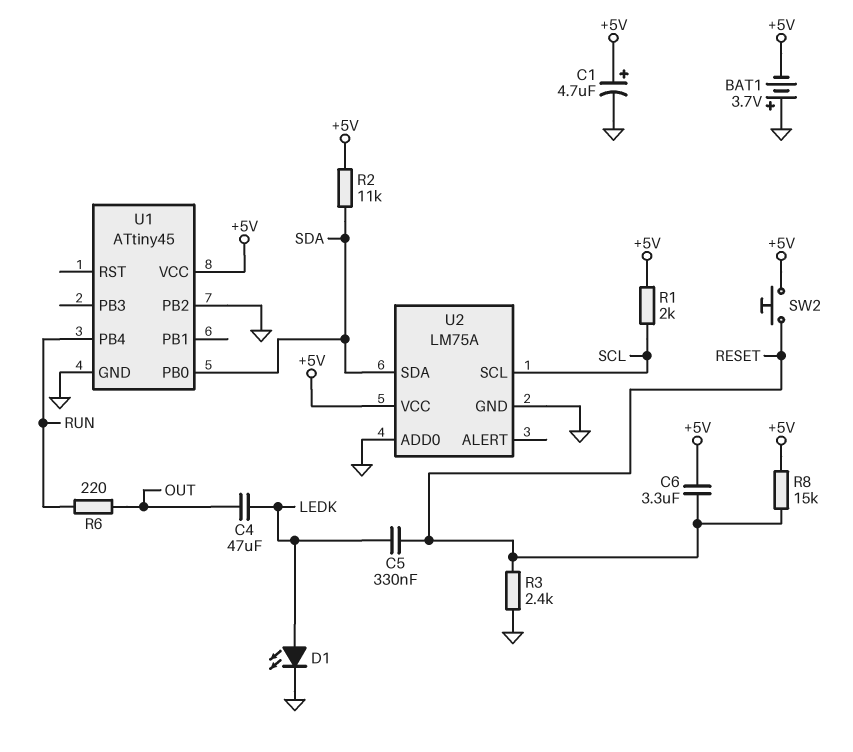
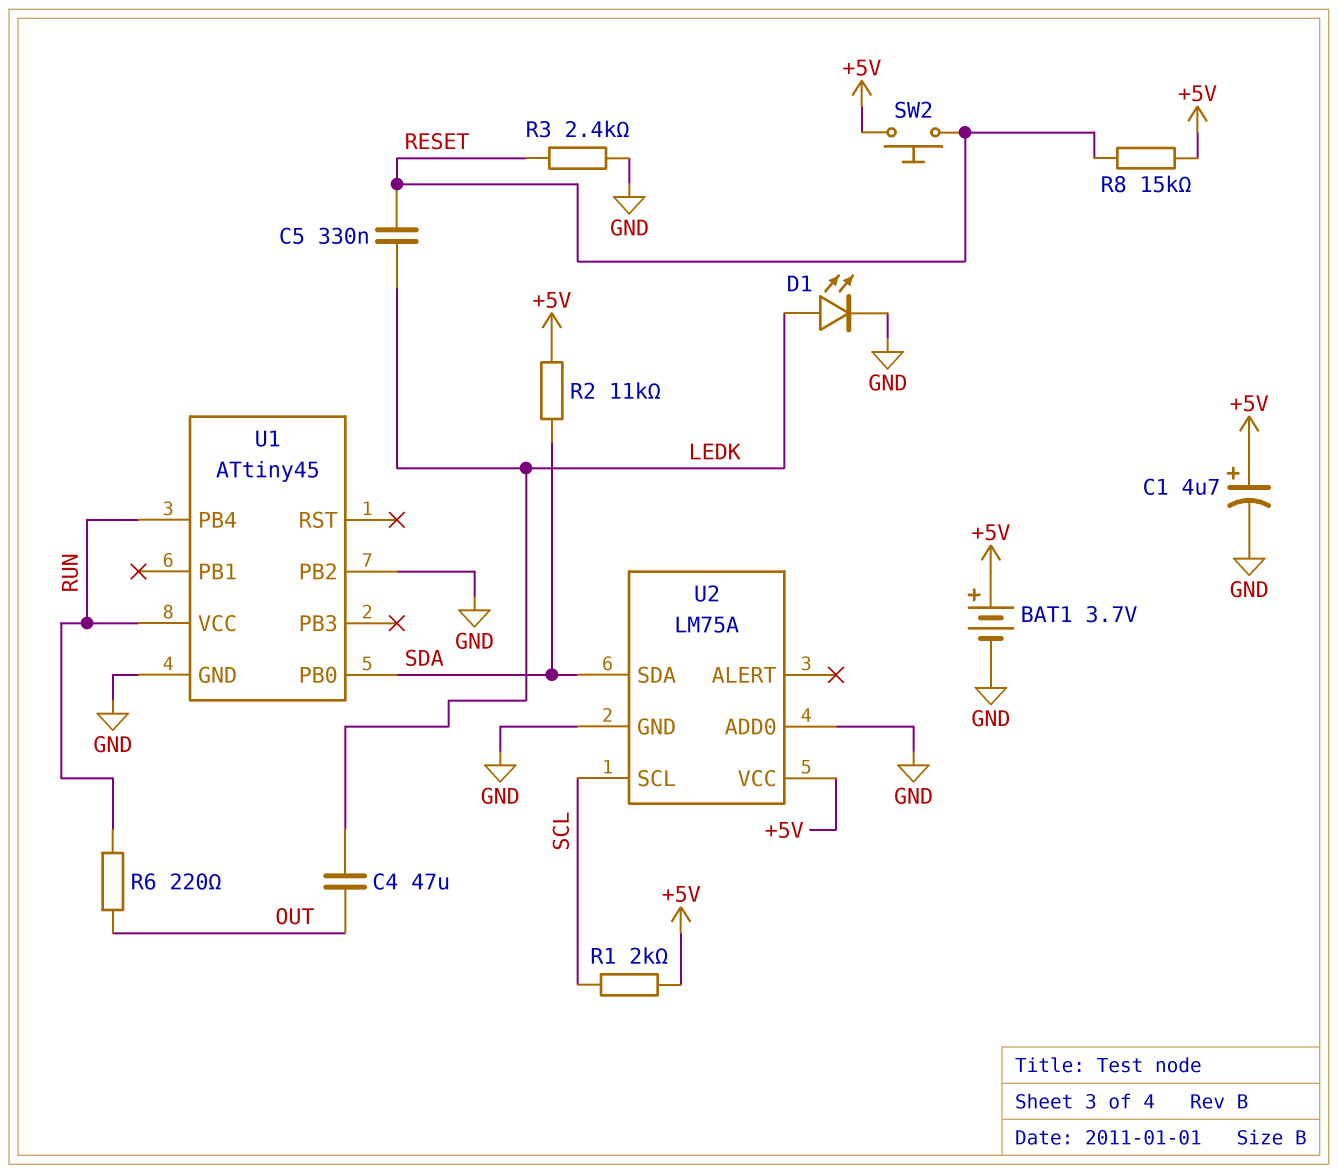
BAT1: 3.7V (plus GND, minus +5V) -> 3.7V (plus +5V, minus GND)
C6: 3.3uF (+5V, RESET) -> none
U1 pin VCC: +5V -> RUN

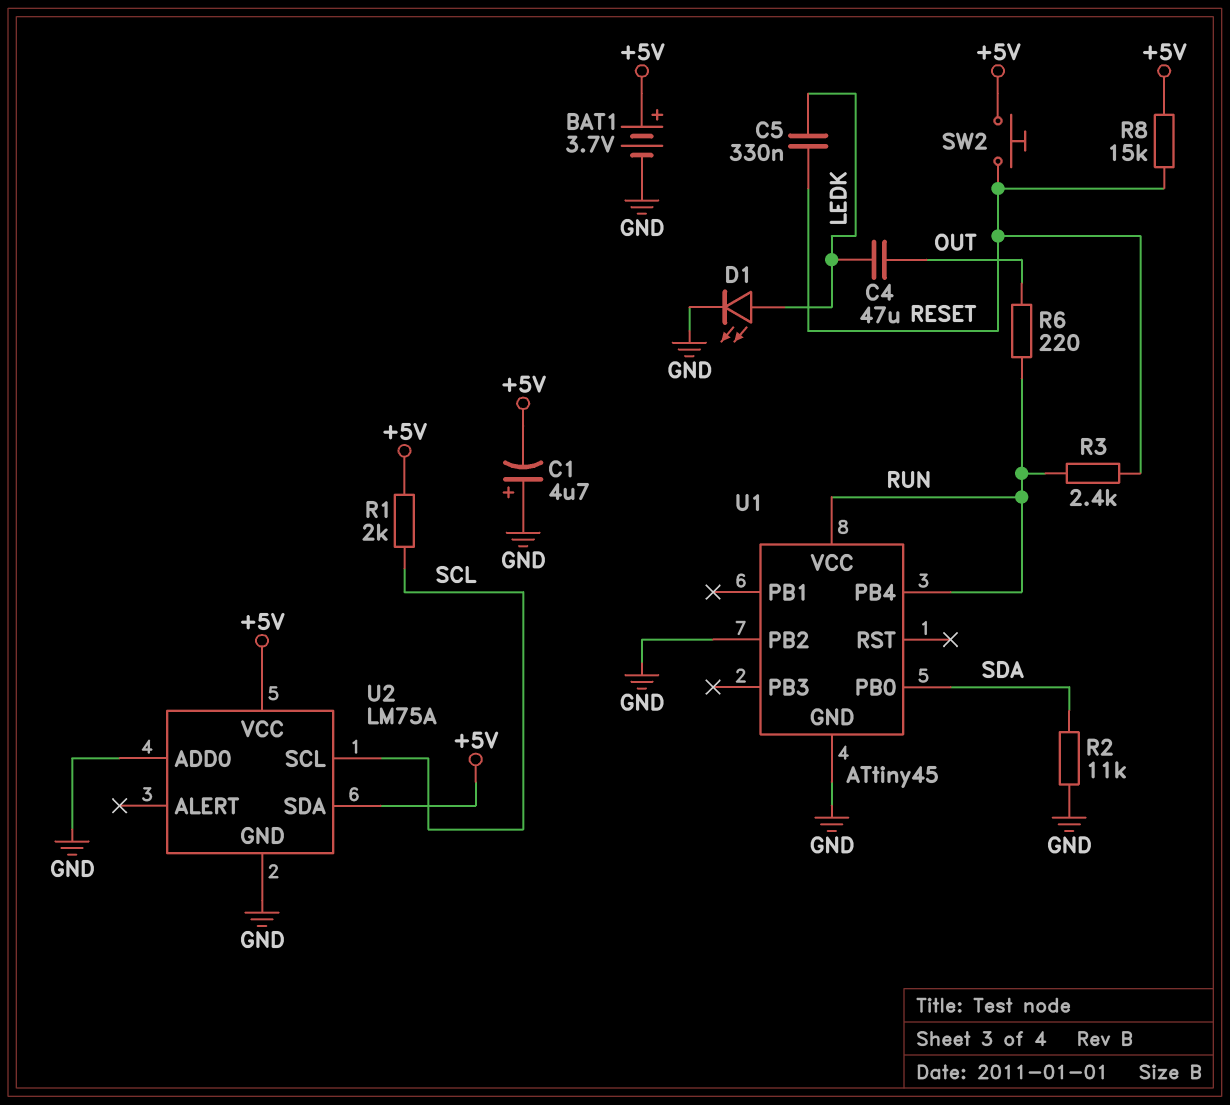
C1: 4.7uF (plus +5V, minus GND) -> 4.7uF (plus GND, minus +5V)
R2: 11k (+5V, SDA) -> 11k (GND, SDA)
R3: 2.4k (GND, RESET) -> 2.4k (RESET, RUN)
U2 pin SDA: SDA -> +5V

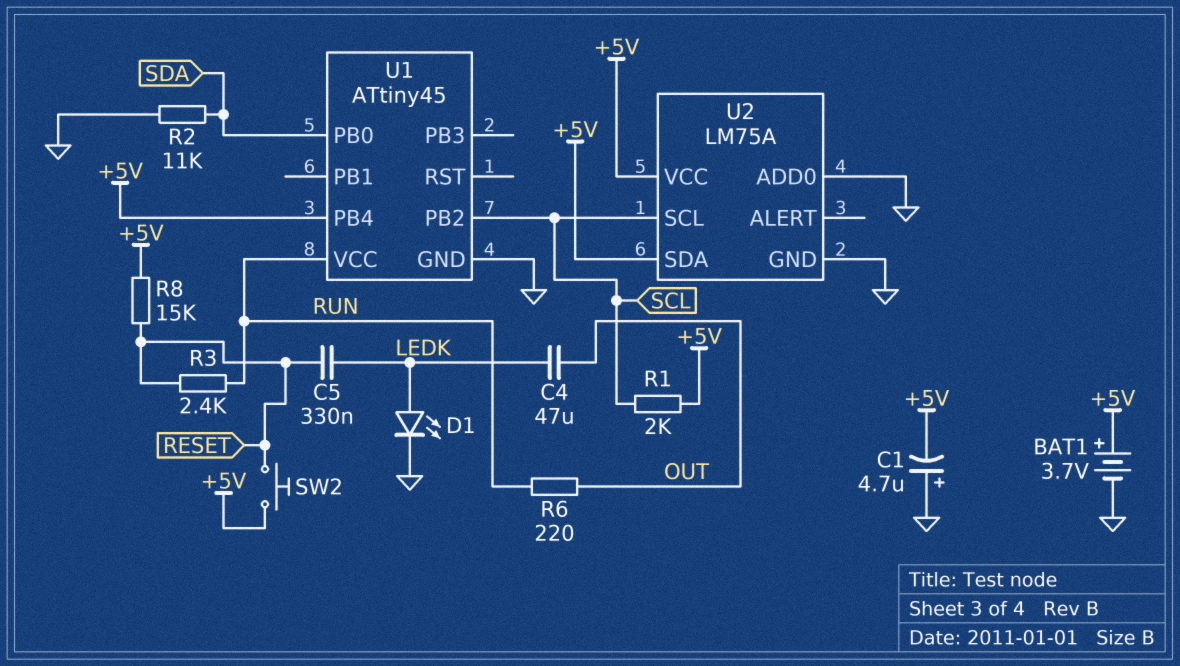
U1 pin PB2: GND -> SCL
U1 pin PB4: RUN -> +5V

